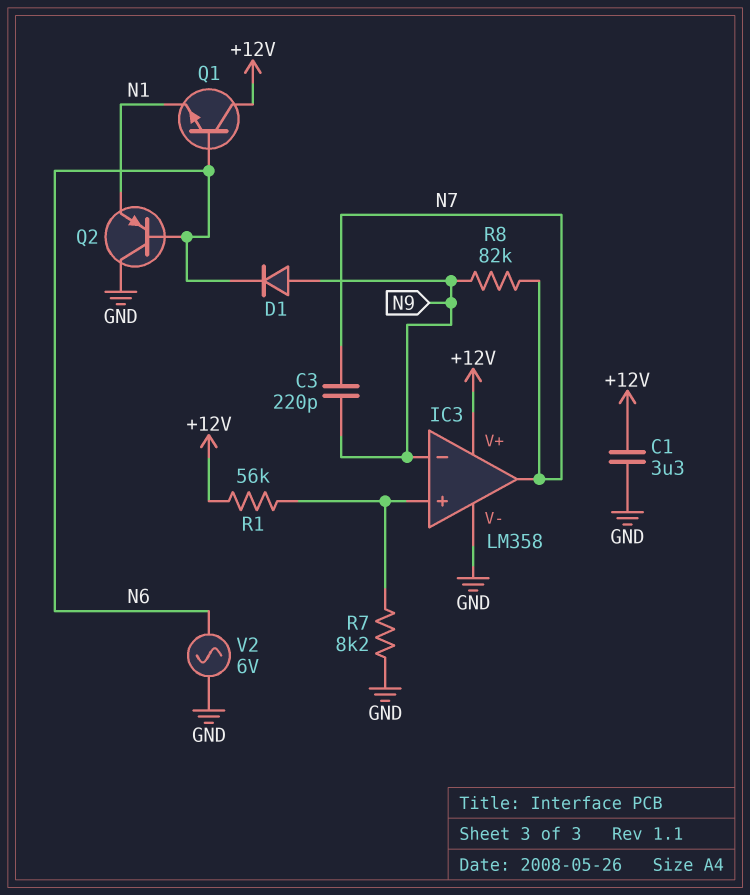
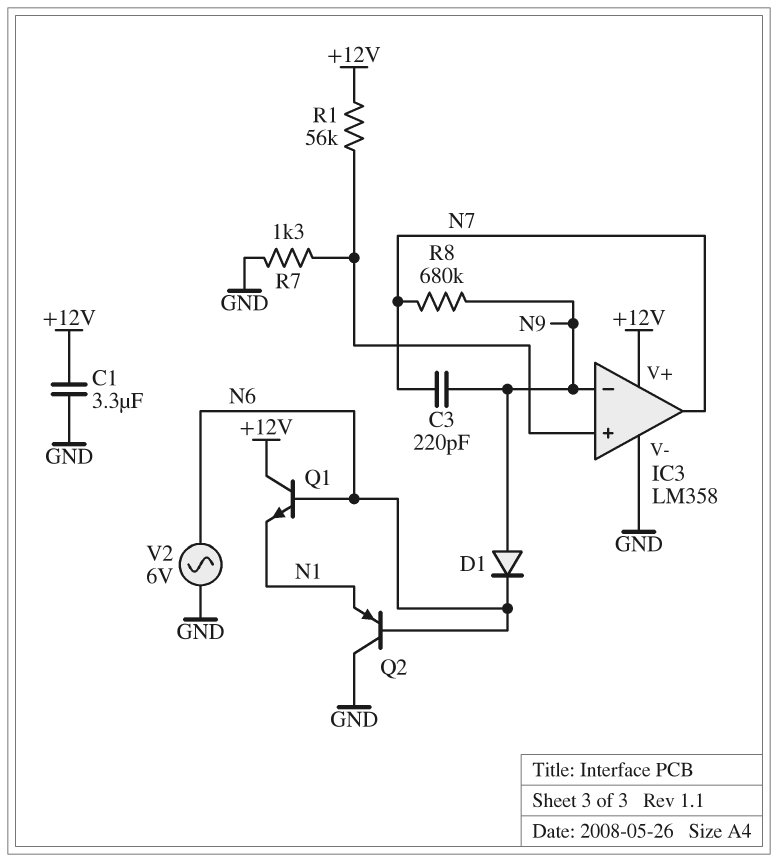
R7: 8.2k (GND, IC3/in+) -> 1.3k (GND, IC3/in+)
R8: 82k (N7, N9) -> 680k (N7, N9)

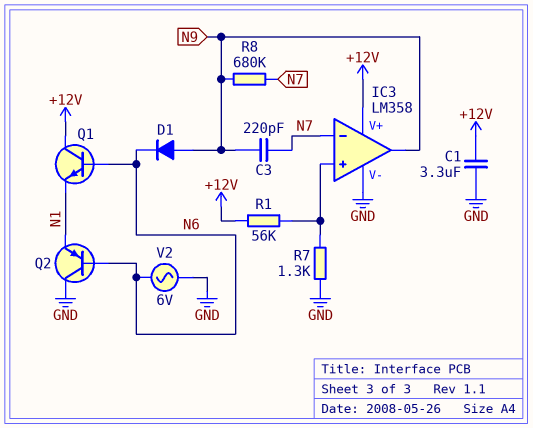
IC3 pin in-: N9 -> N7
IC3 pin out: N7 -> N9

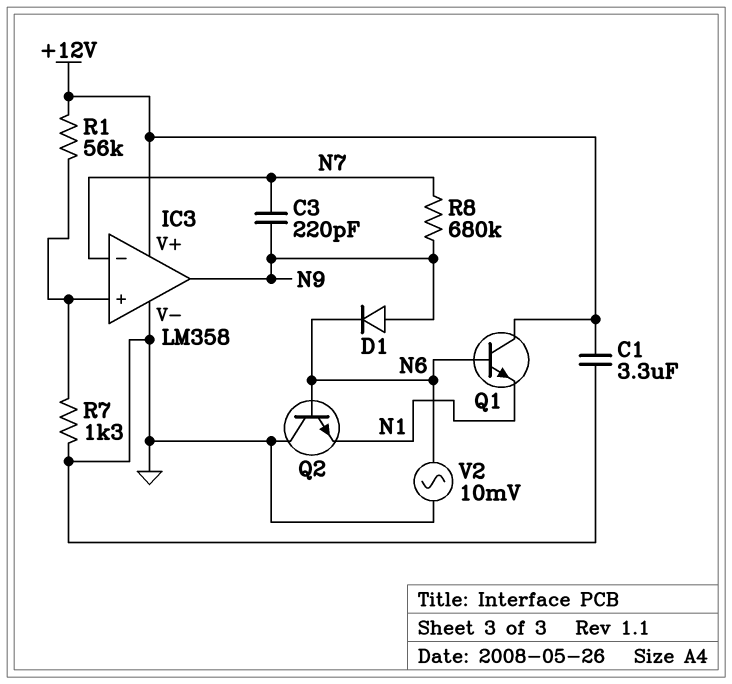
Q2: PNP (B N6, C GND, E N1) -> NPN (B N6, C GND, E N1)
V2: AC 6V (GND, N6) -> AC 10mV (GND, N6)

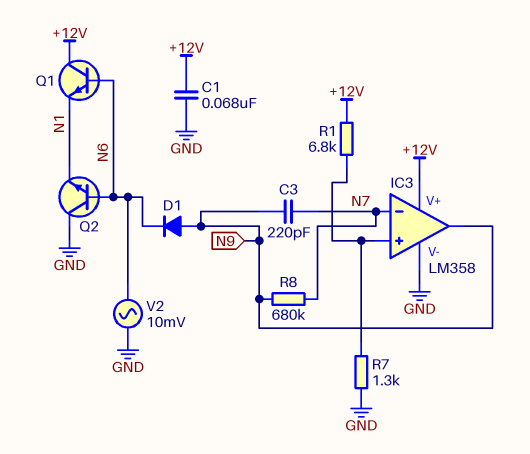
C1: 3.3uF (+12V, GND) -> 68nF (+12V, GND)
R1: 56k (+12V, IC3/in+) -> 6.8k (+12V, IC3/in+)

